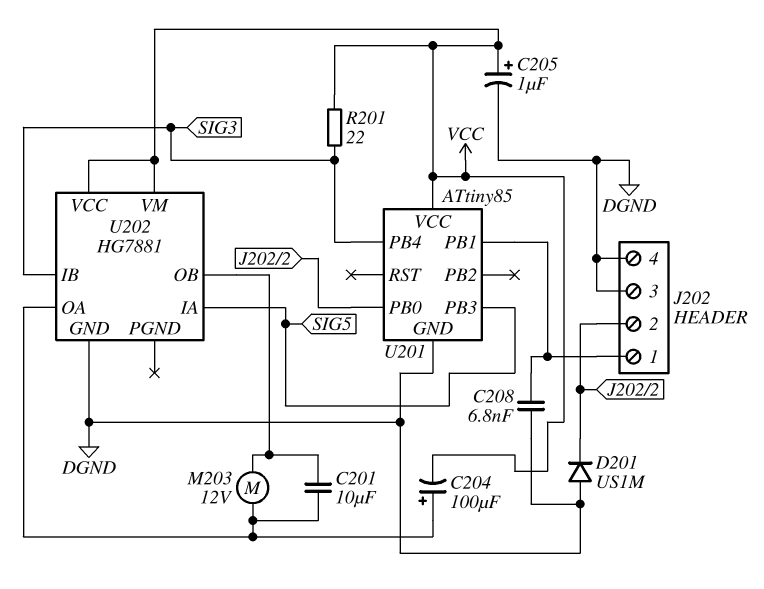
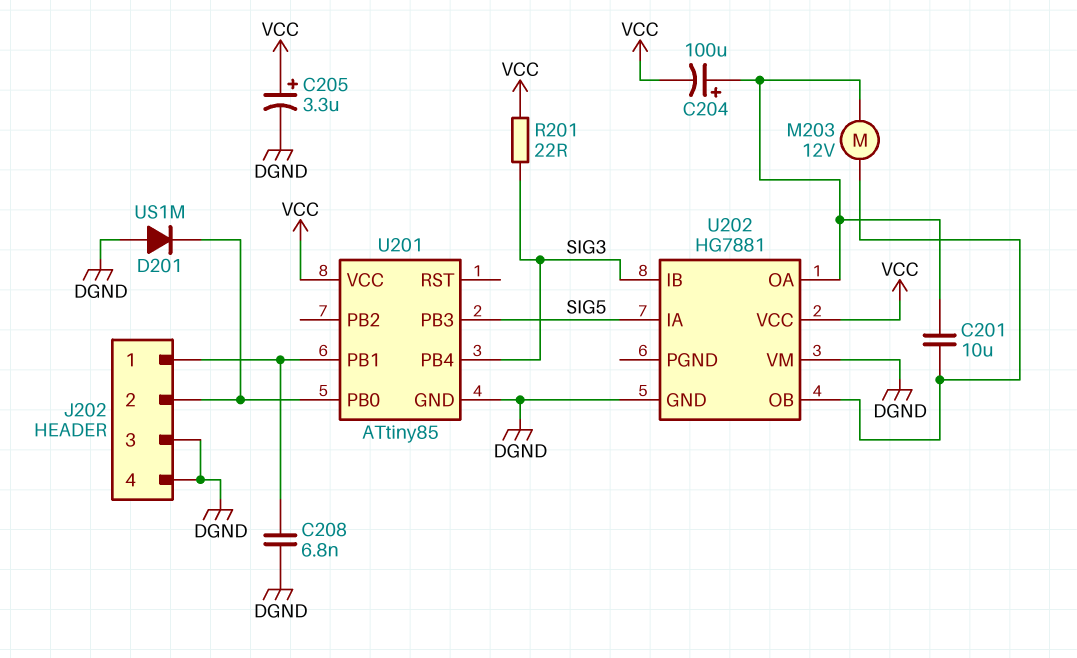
C205: 1uF (plus VCC, minus DGND) -> 3.3uF (plus VCC, minus DGND)
U202 pin VM: VCC -> DGND

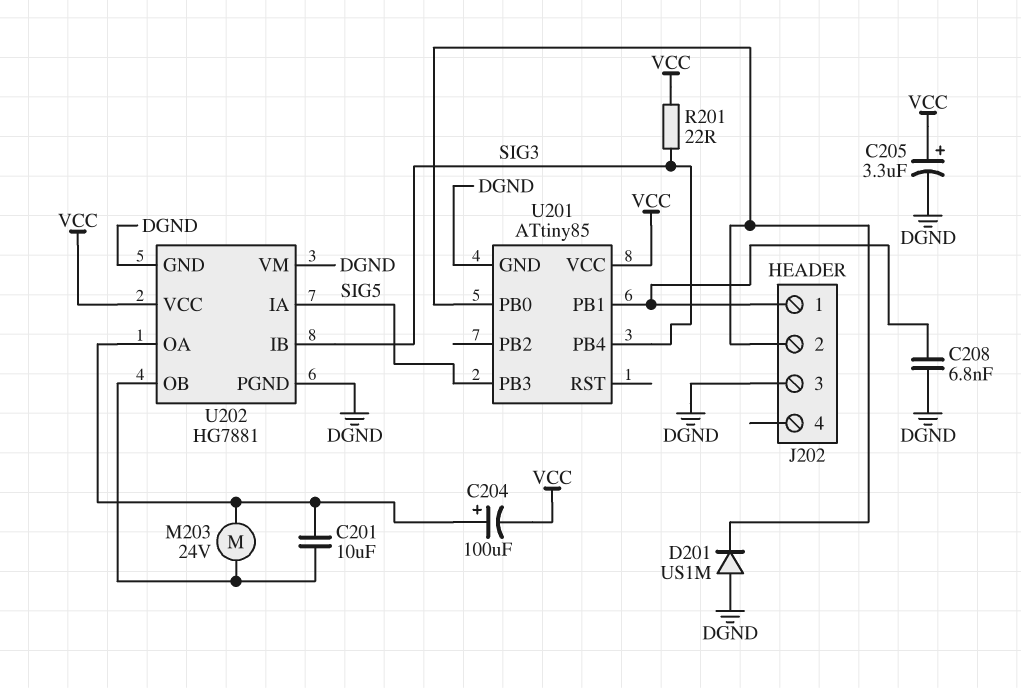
J202 pin 4: DGND -> none
M203: motor 12V (U202/OA, U202/OB) -> motor 24V (U202/OA, U202/OB)
U202 pin PGND: none -> DGND

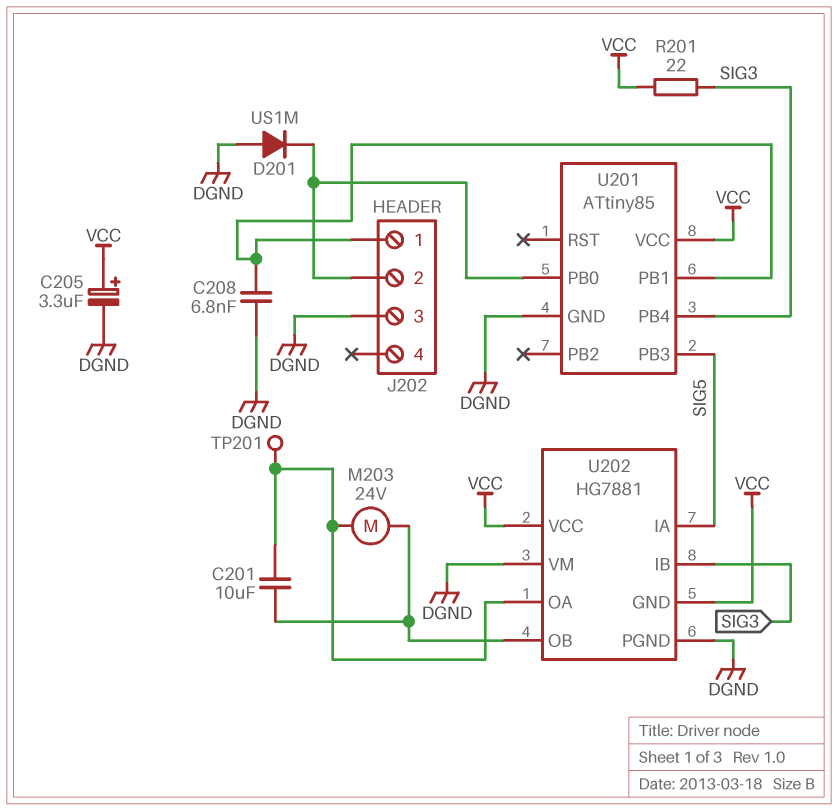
C204: 100uF (plus U202/OA, minus VCC) -> none
TP201: none -> test point (U202/OA)
U202 pin GND: DGND -> VCC

